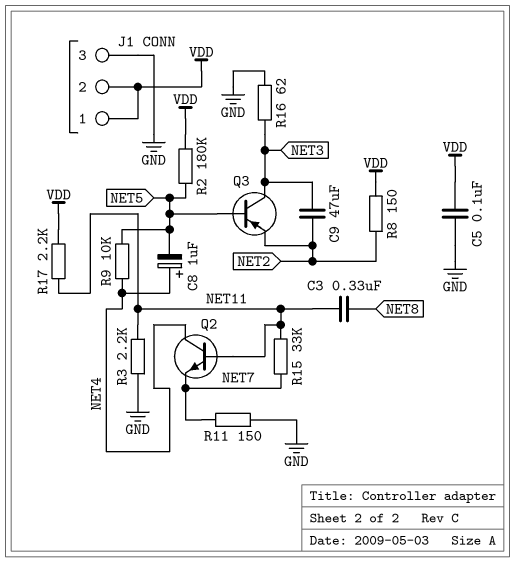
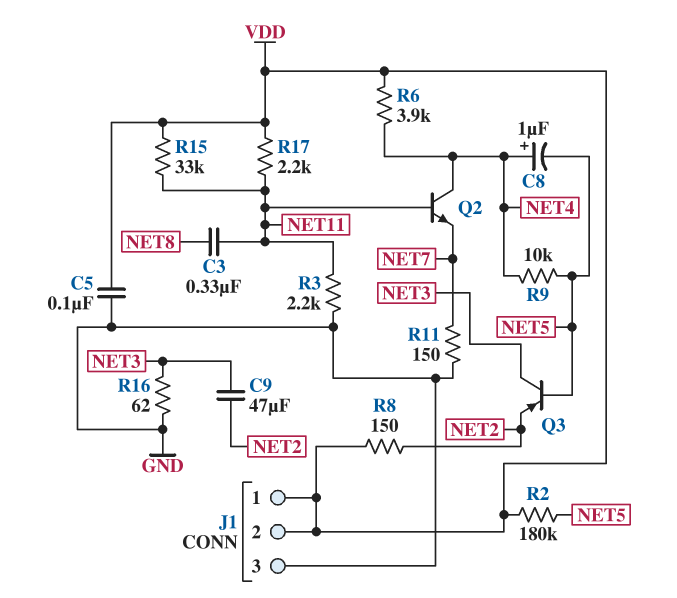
R6: none -> 3.9k (NET4, VDD)
R15: 33k (NET7, NET11) -> 33k (NET11, VDD)

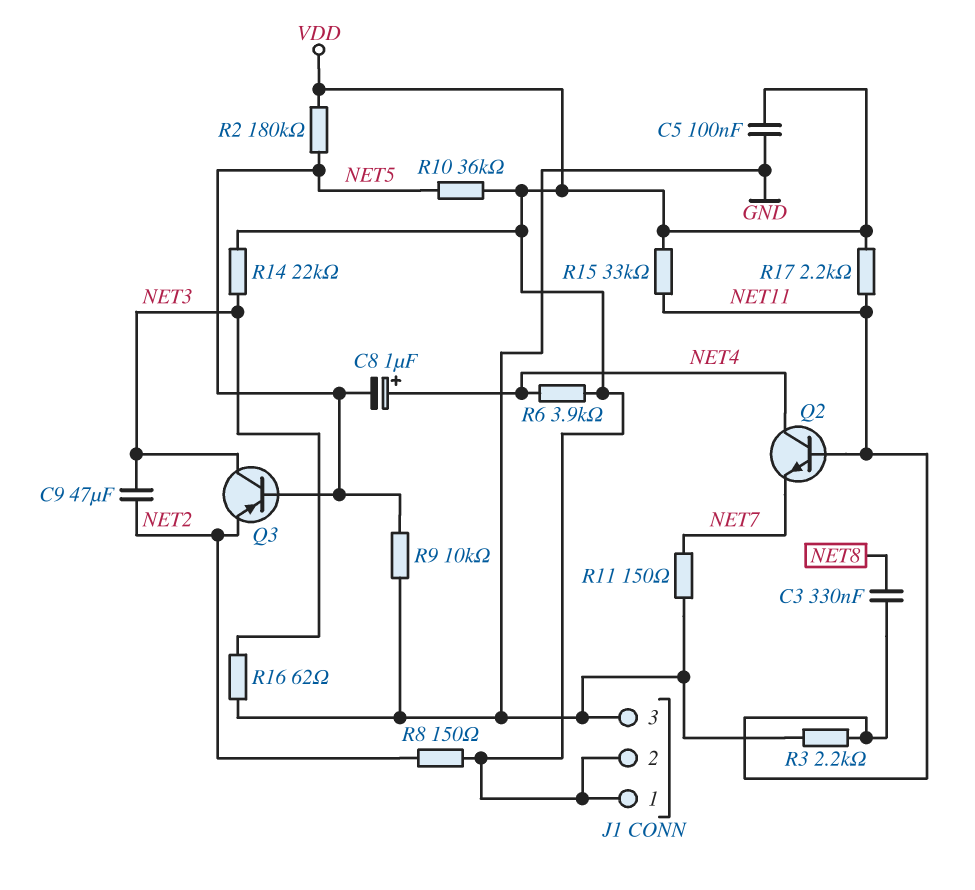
R9: 10k (NET4, NET5) -> 10k (GND, NET5)
R10: none -> 36k (NET5, VDD)
R14: none -> 22k (NET3, VDD)

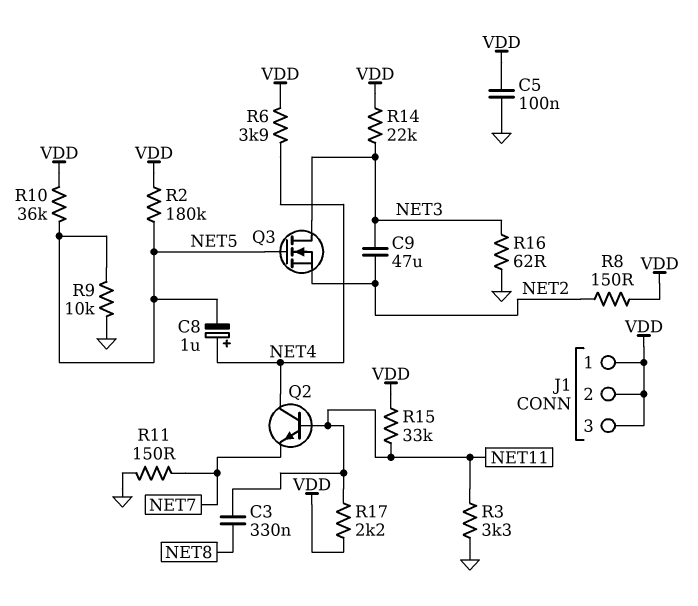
J1 pin 3: GND -> VDD
Q3: PNP (B NET5, C NET3, E NET2) -> NMOS (G NET5, D NET3, S NET2)
R3: 2.2k (GND, NET11) -> 3.3k (GND, NET11)

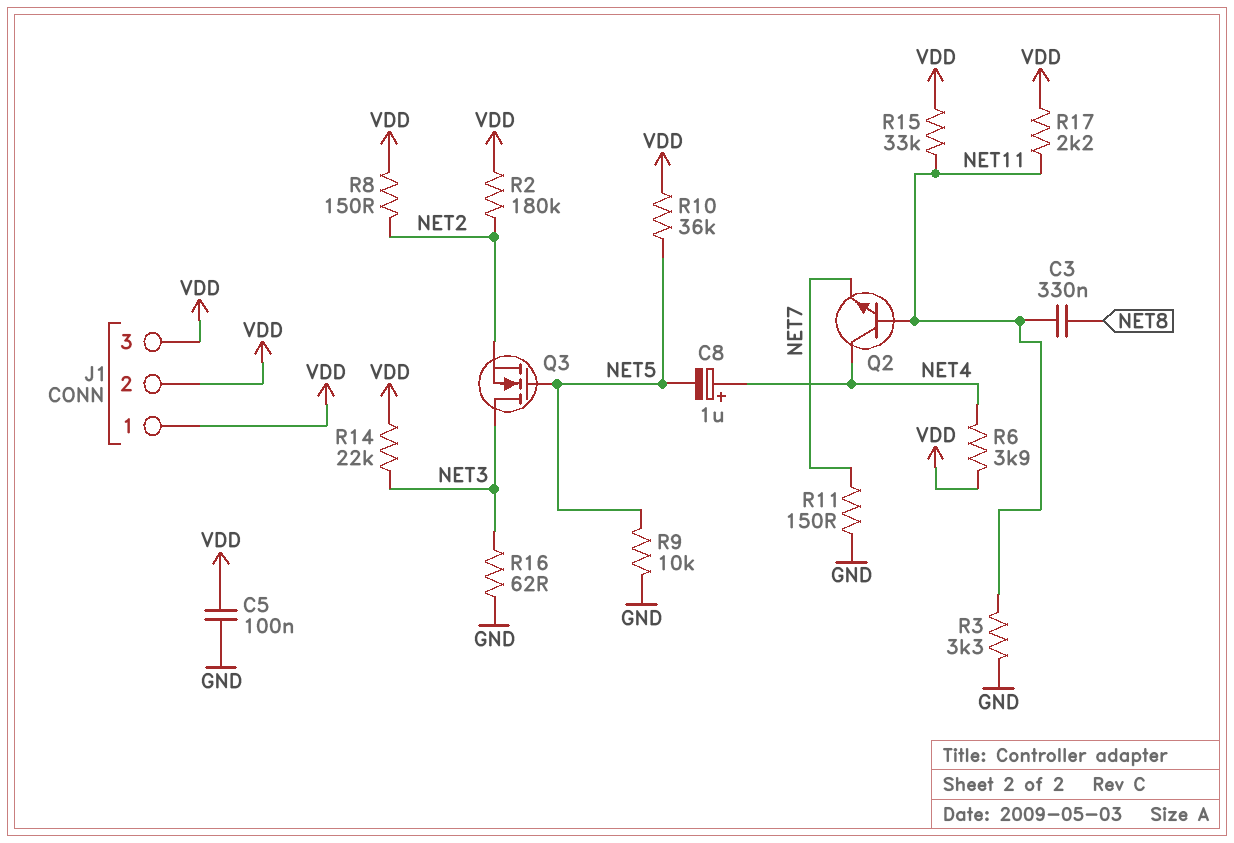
C9: 47uF (NET2, NET3) -> none
R2: 180k (NET5, VDD) -> 180k (NET2, VDD)

